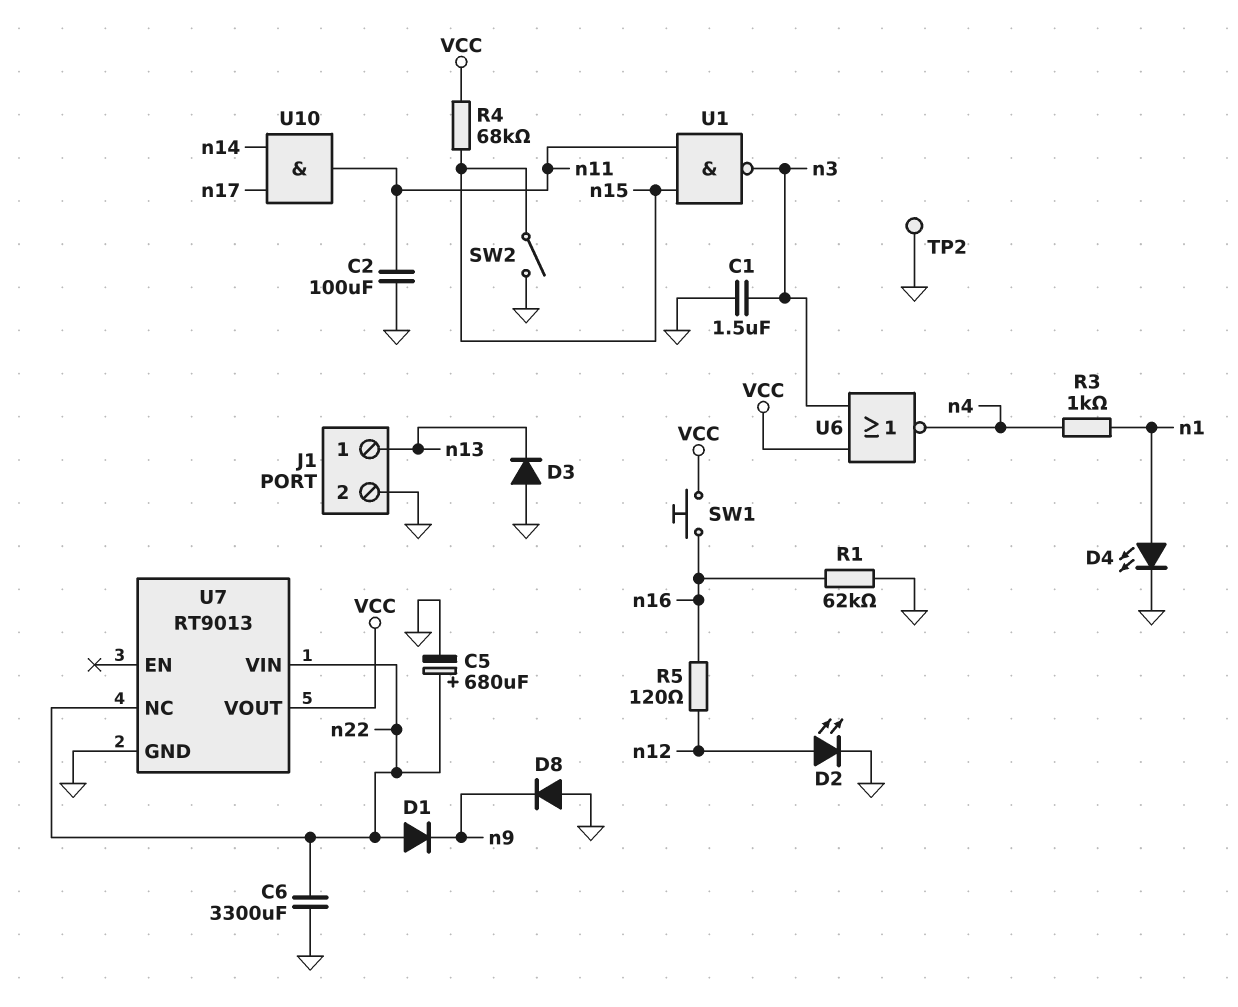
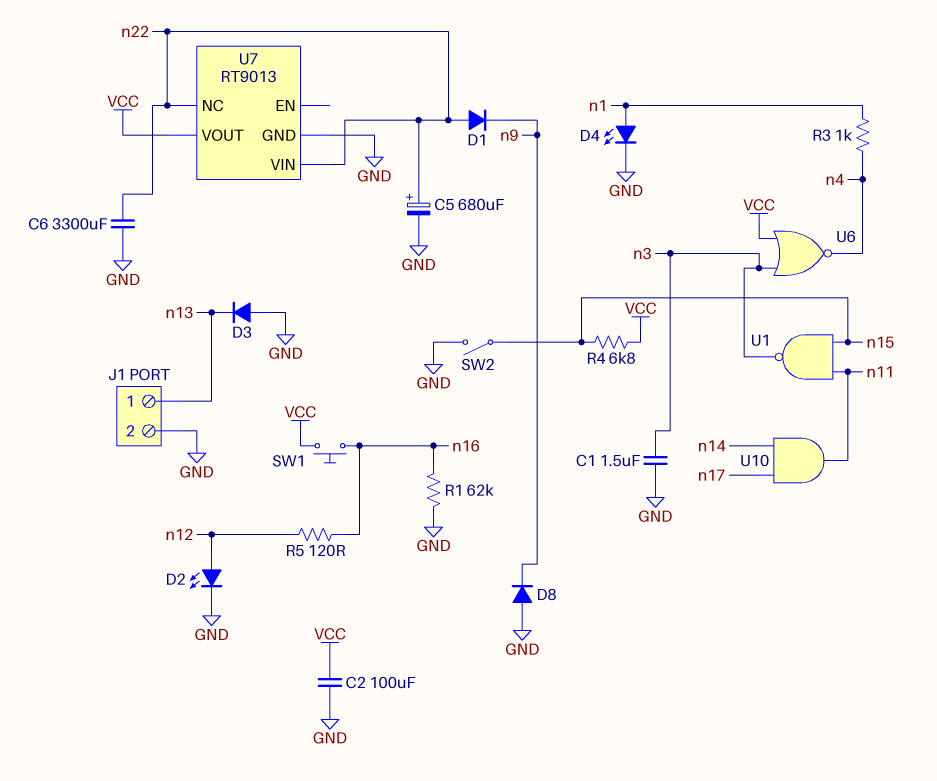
C2: 100uF (GND, n11) -> 100uF (GND, VCC)
R4: 68k (VCC, n15) -> 6.8k (VCC, n15)
TP2: test point (GND) -> none

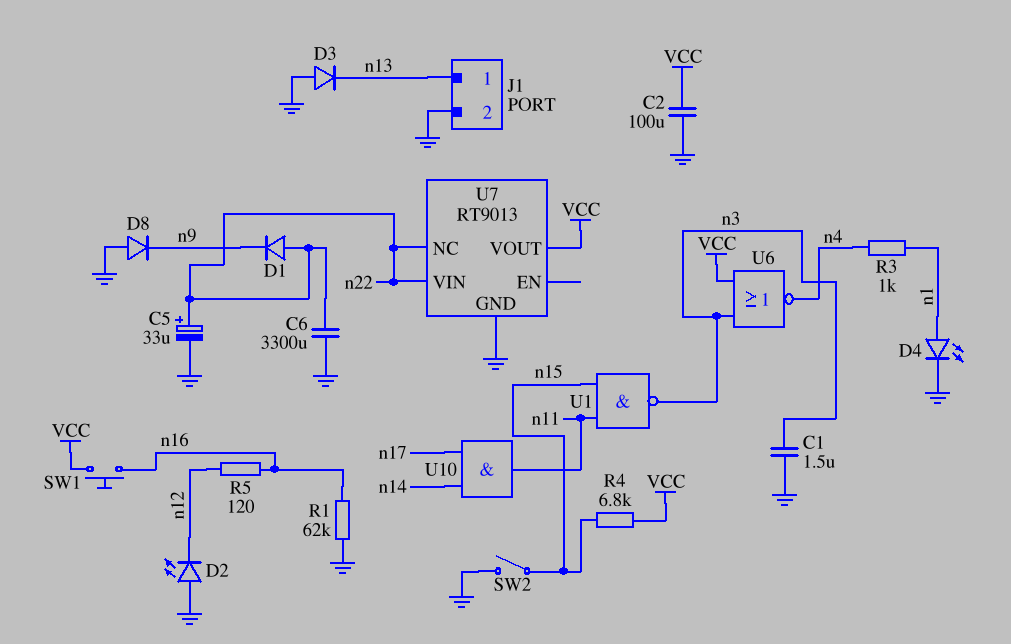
C5: 680uF (plus n22, minus GND) -> 33uF (plus n22, minus GND)
D2: LED (A n12, K GND) -> LED (A GND, K n12)

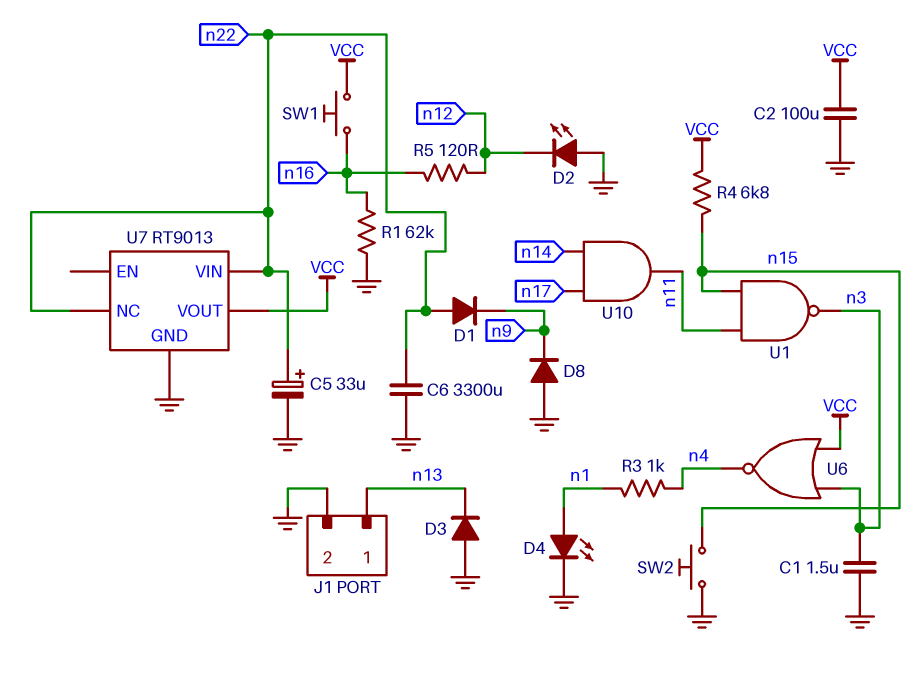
SW2: switch (GND, n15) -> button (GND, n15)

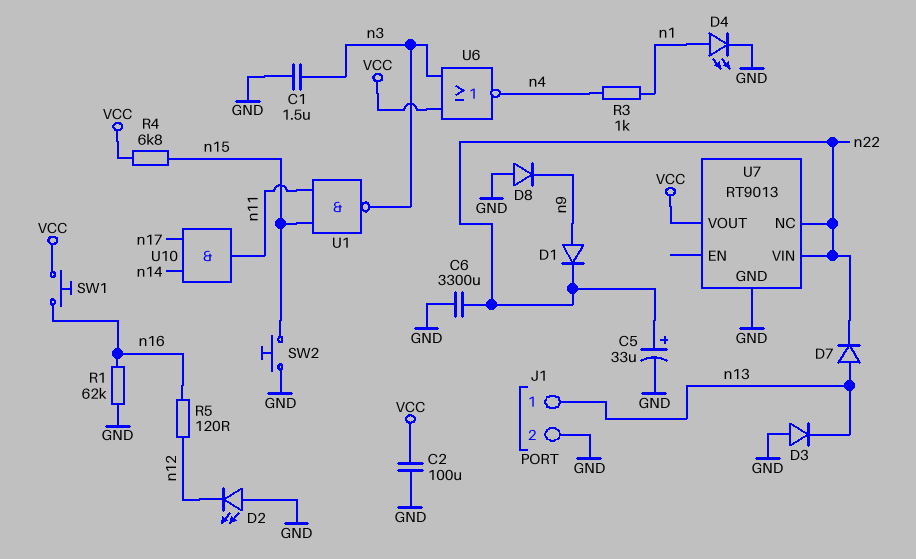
D1: diode (A n22, K n9) -> diode (A n9, K n22)
D7: none -> diode (A n13, K n22)

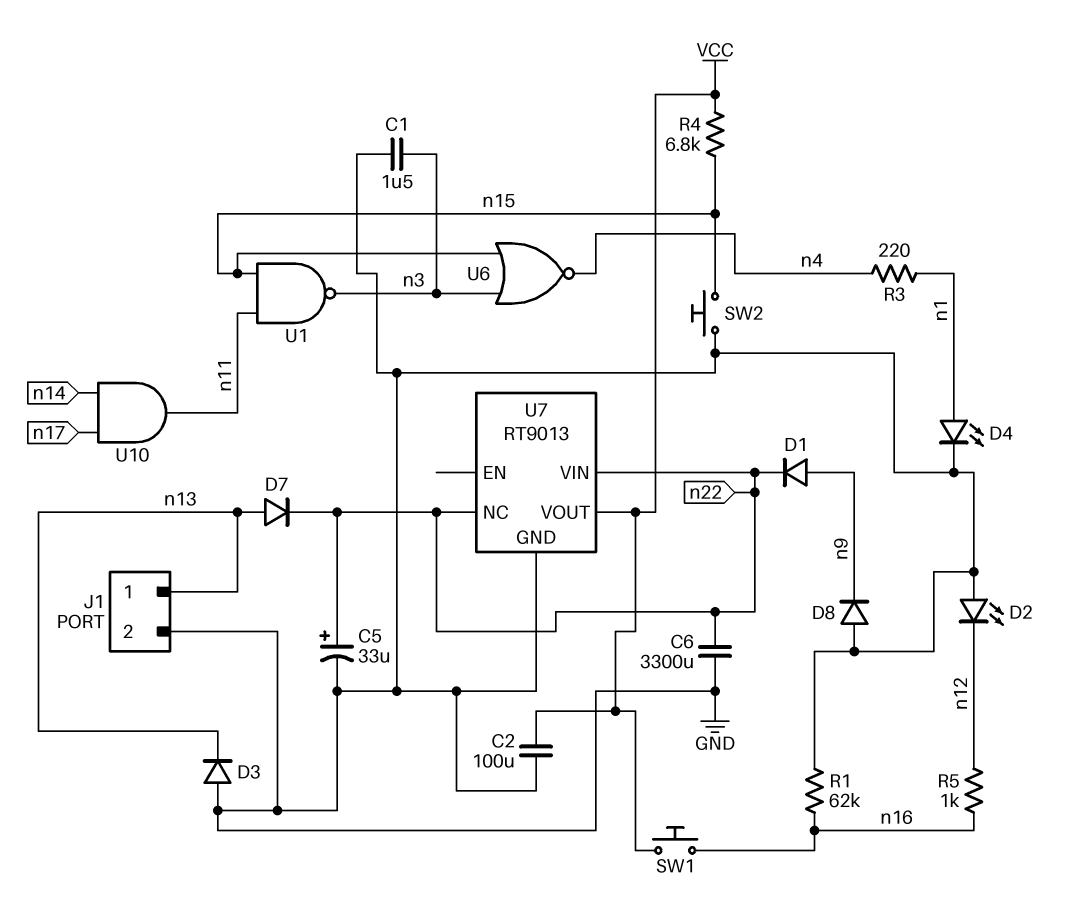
R3: 1k (n1, n4) -> 220 (n1, n4)
R5: 120 (n12, n16) -> 1k (n12, n16)
U6: NOR (in VCC, in n3, out n4) -> NOR (in n3, in n15, out n4)

